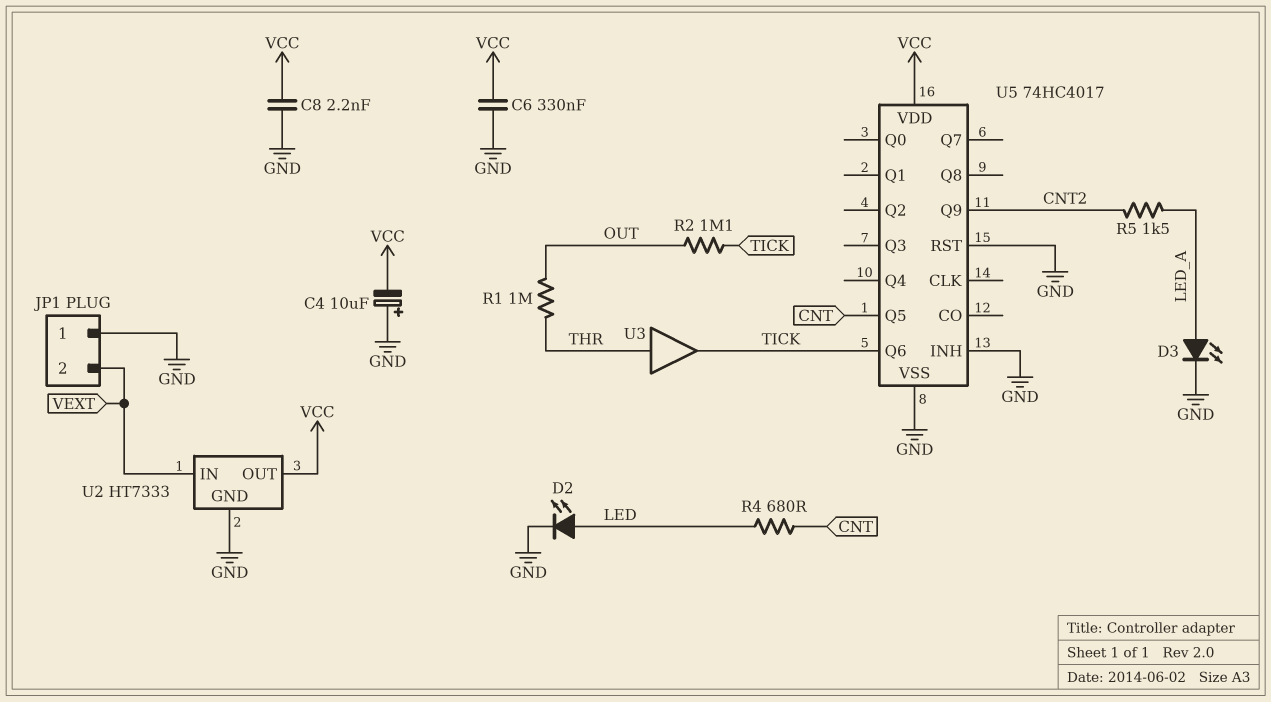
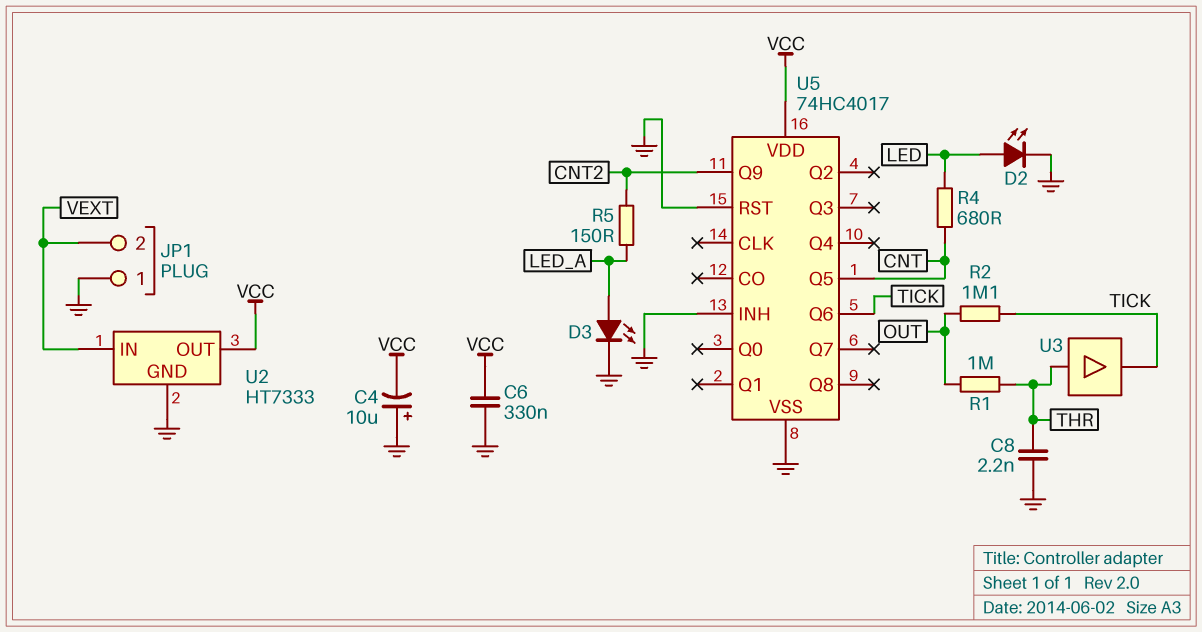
C8: 2.2nF (GND, VCC) -> 2.2nF (GND, THR)
R5: 1.5k (CNT2, LED_A) -> 150 (CNT2, LED_A)

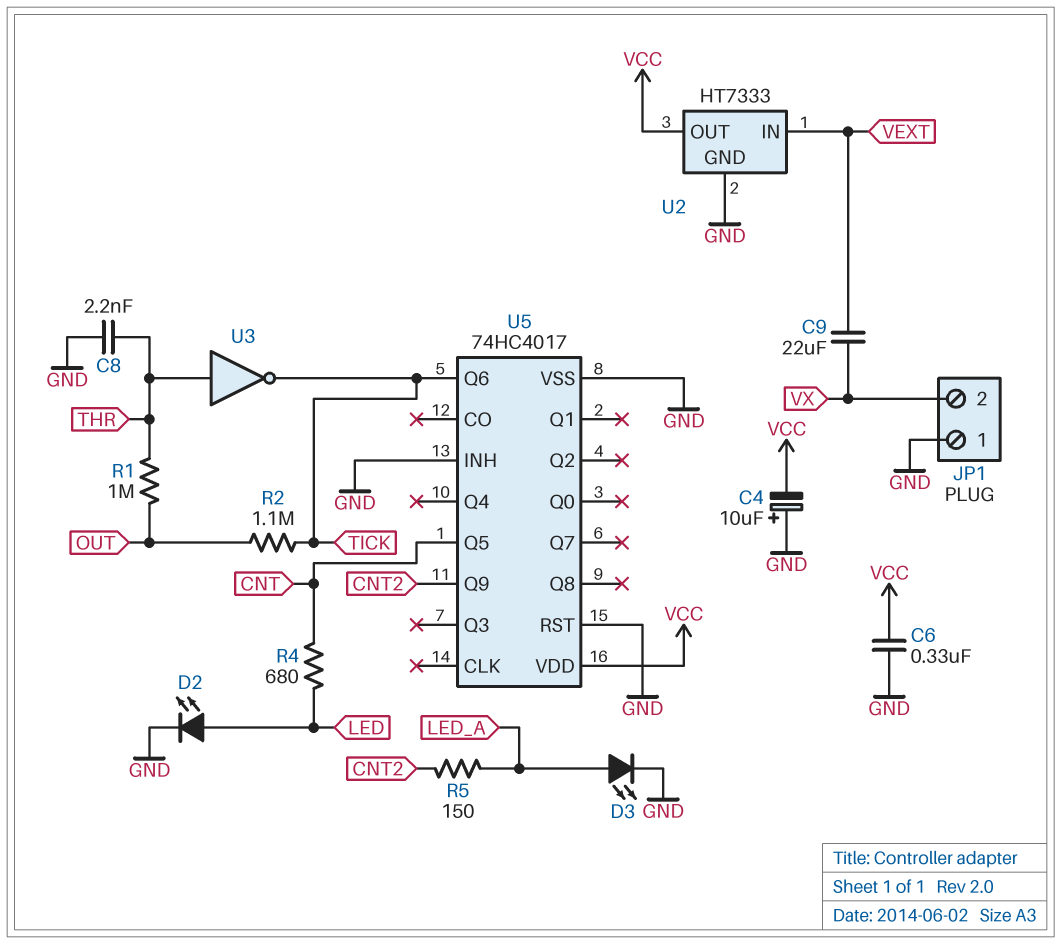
C9: none -> 22uF (VEXT, VX)
JP1 pin 2: VEXT -> VX
U3: buffer (in THR, out TICK) -> NOT (in THR, out TICK)

